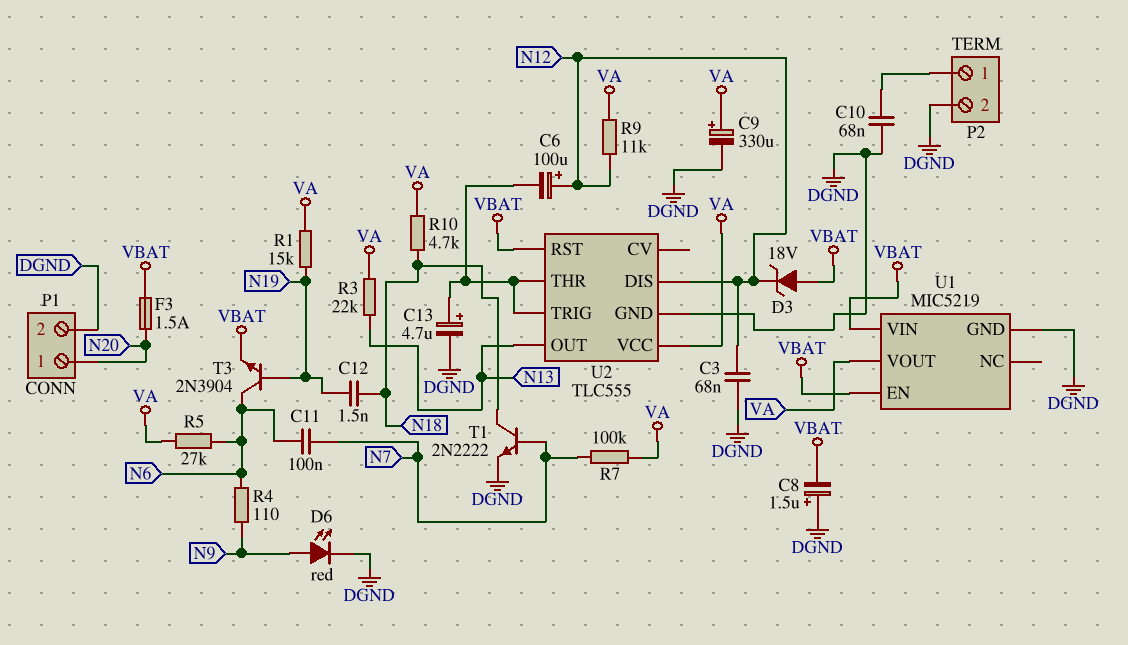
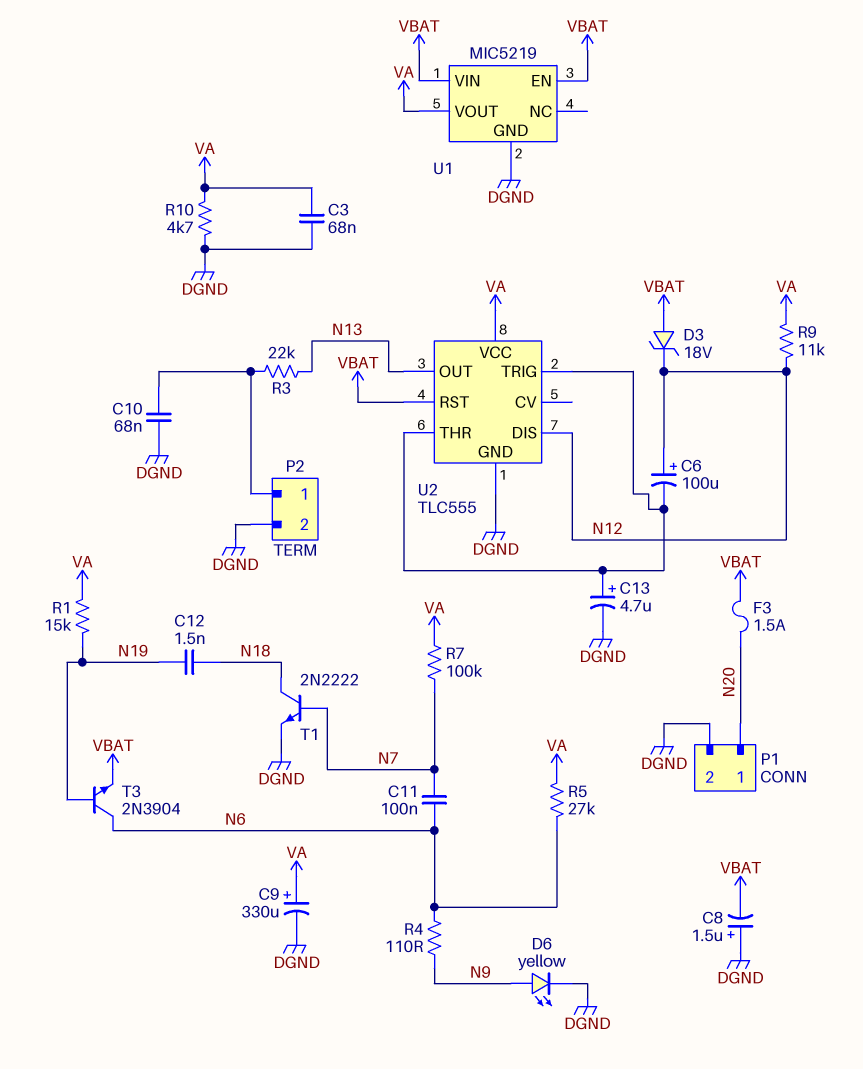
C3: 68nF (DGND, N12) -> 68nF (DGND, VA)
D6: LED red (A N9, K DGND) -> LED yellow (A N9, K DGND)
R3: 22k (N13, VA) -> 22k (N13, P2/1)
R10: 4.7k (N18, VA) -> 4.7k (DGND, VA)

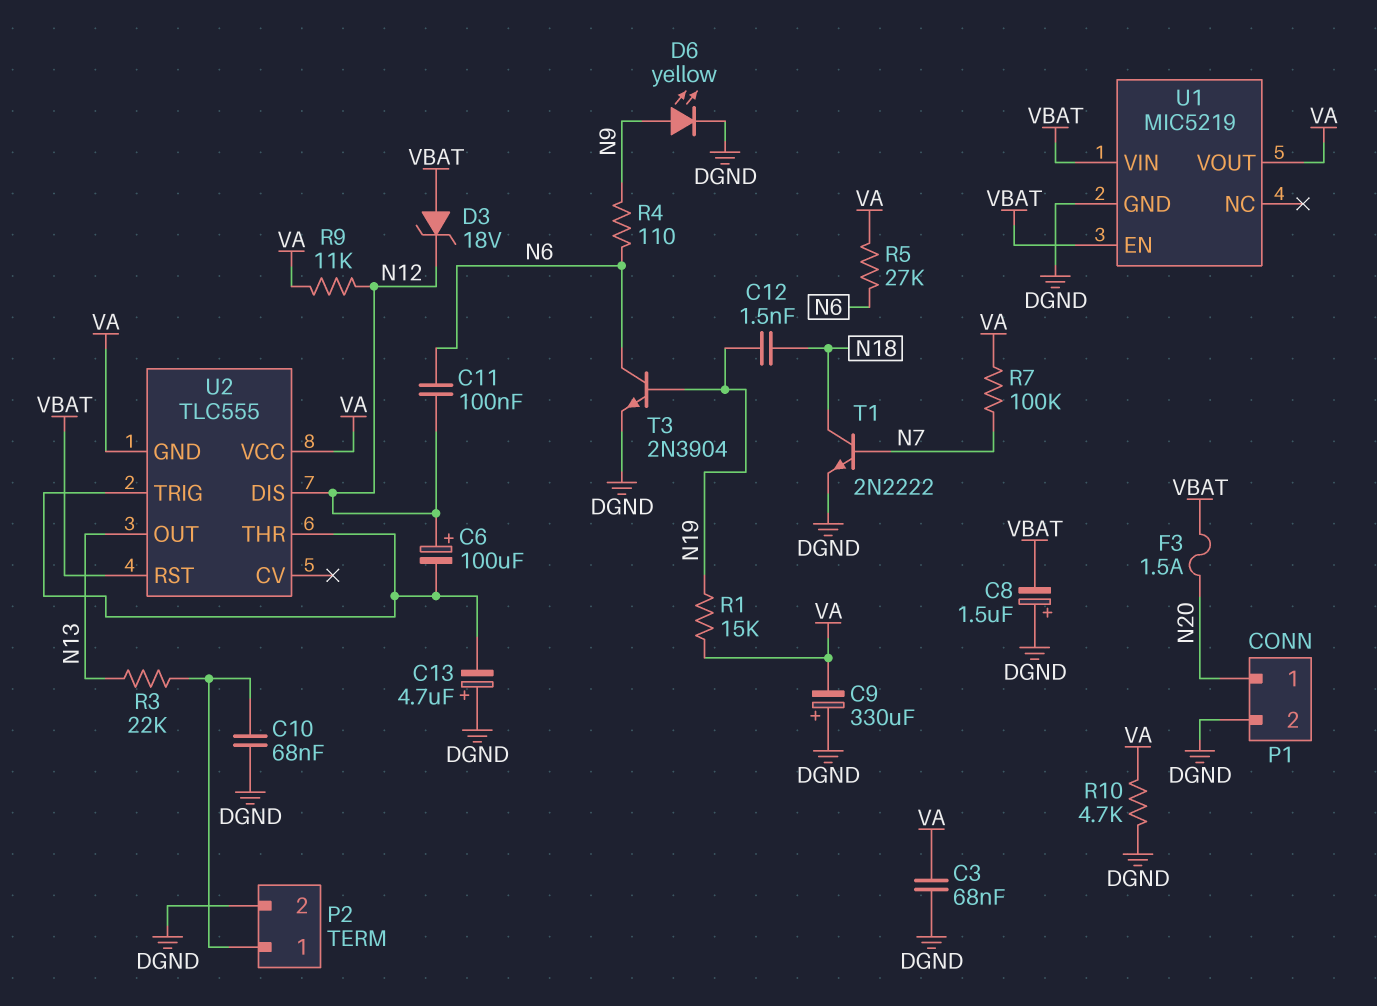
C9: 330uF (plus VA, minus DGND) -> 330uF (plus DGND, minus VA)
C11: 100nF (N6, N7) -> 100nF (N6, N12)
C13: 4.7uF (plus U2/THR, minus DGND) -> 4.7uF (plus DGND, minus U2/THR)
T3: NPN 2N3904 (B N19, C N6, E VBAT) -> NPN 2N3904 (B N19, C N6, E DGND)
U2 pin GND: DGND -> VA

